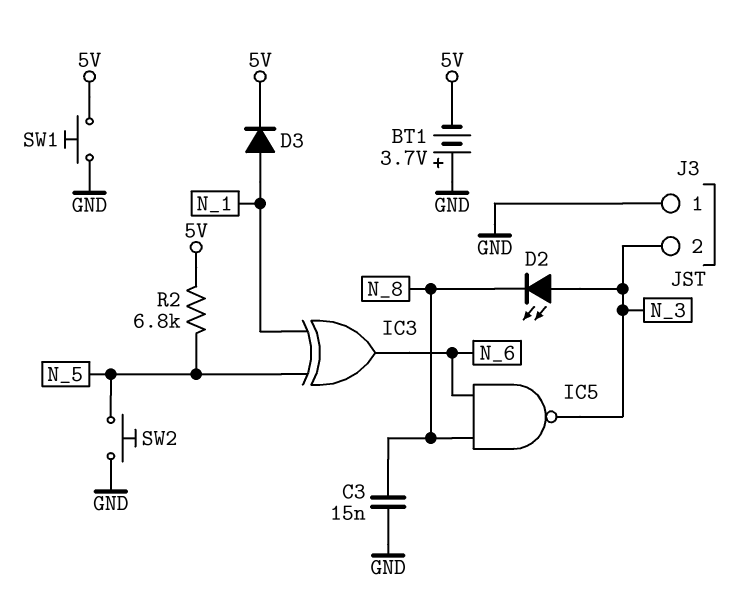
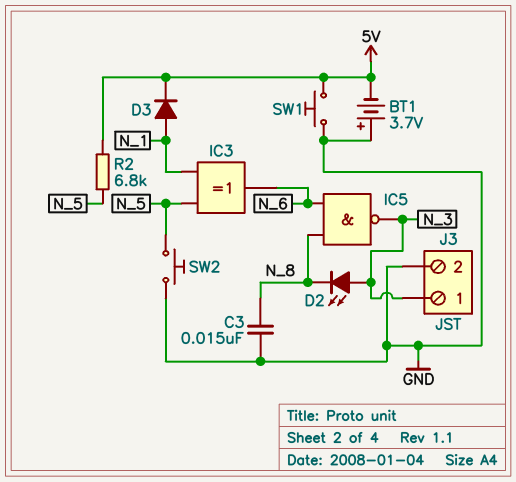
J3 pin 1: GND -> N_3
J3 pin 2: N_3 -> GND

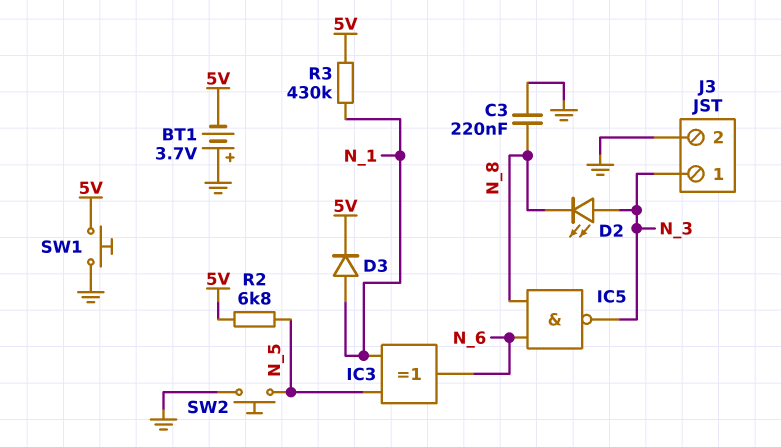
C3: 15nF (GND, N_8) -> 220nF (GND, N_8)
R3: none -> 430k (5V, N_1)

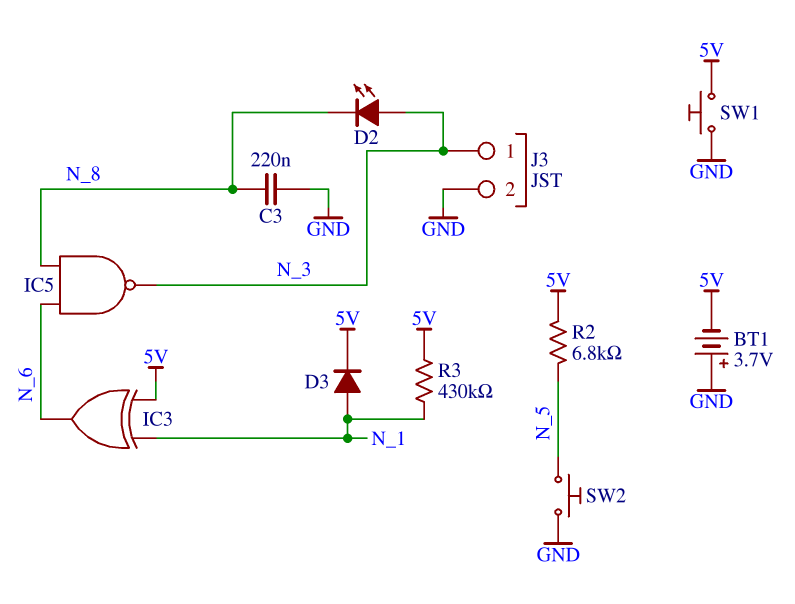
IC3: XOR (in N_1, in N_5, out N_6) -> XOR (in 5V, in N_1, out N_6)

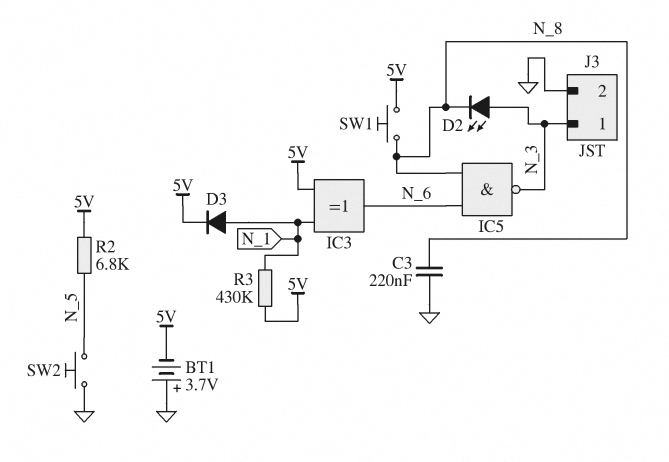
SW1: button (5V, GND) -> button (5V, N_8)

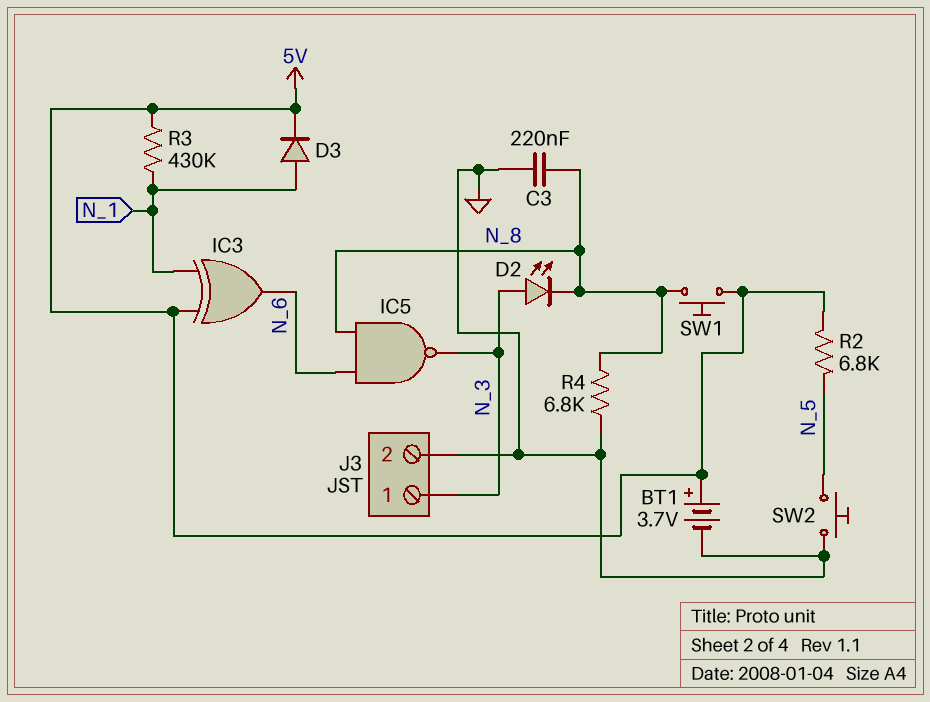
BT1: 3.7V (plus GND, minus 5V) -> 3.7V (plus 5V, minus GND)
R4: none -> 6.8k (GND, N_8)

